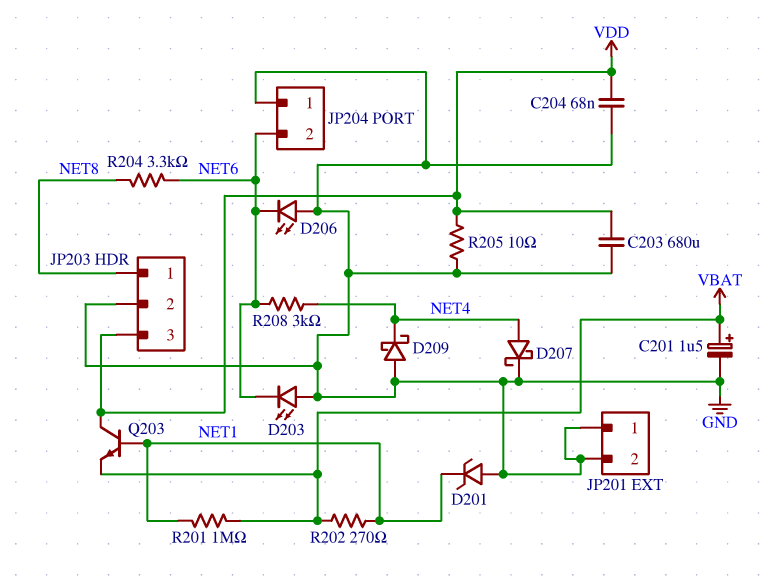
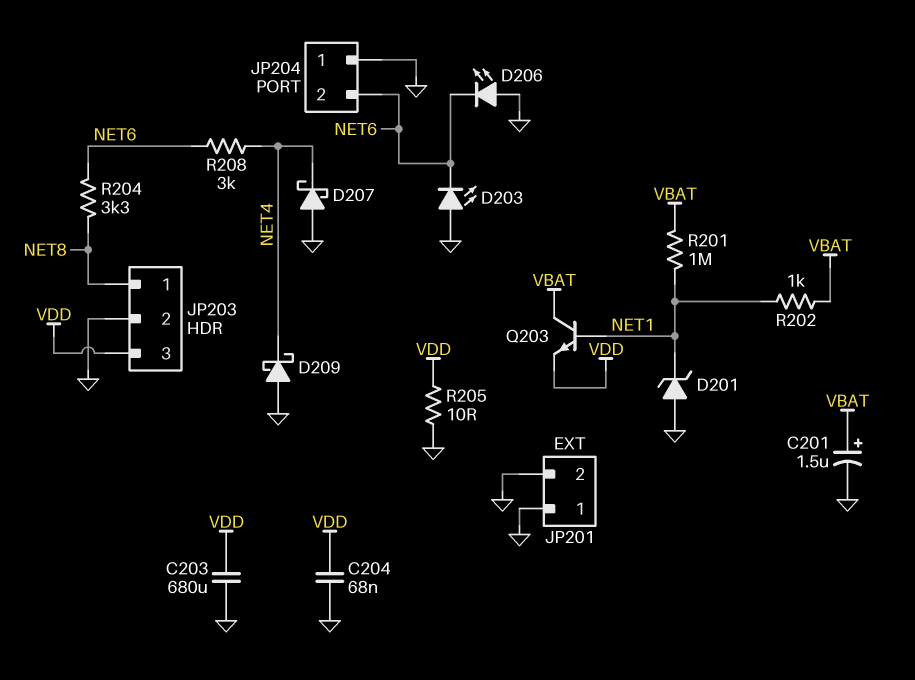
D207: schottky (A NET4, K GND) -> schottky (A GND, K NET4)
Q203: NPN (B NET1, C VDD, E VBAT) -> NPN (B NET1, C VBAT, E VDD)
R202: 270 (NET1, VBAT) -> 1k (NET1, VBAT)

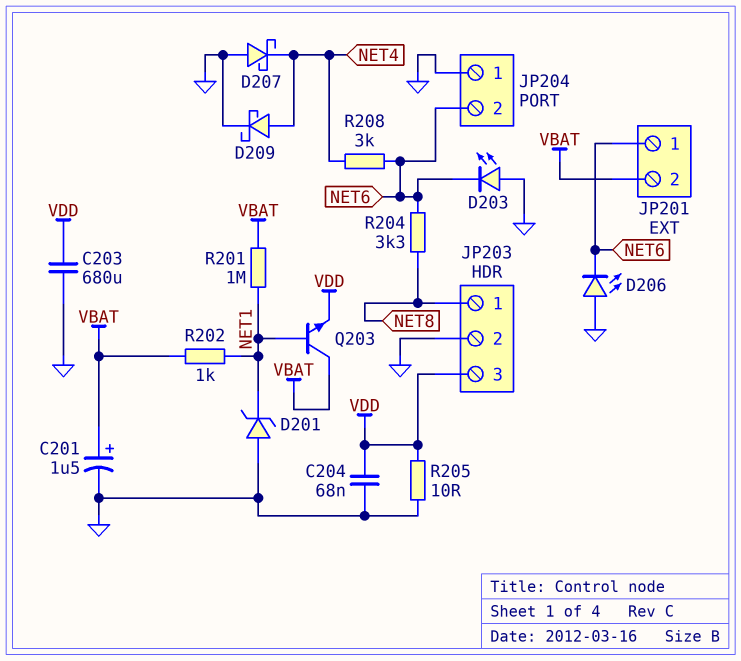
D209: schottky (A GND, K NET4) -> schottky (A NET4, K GND)
JP201 pin 1: GND -> NET6
JP201 pin 2: GND -> VBAT

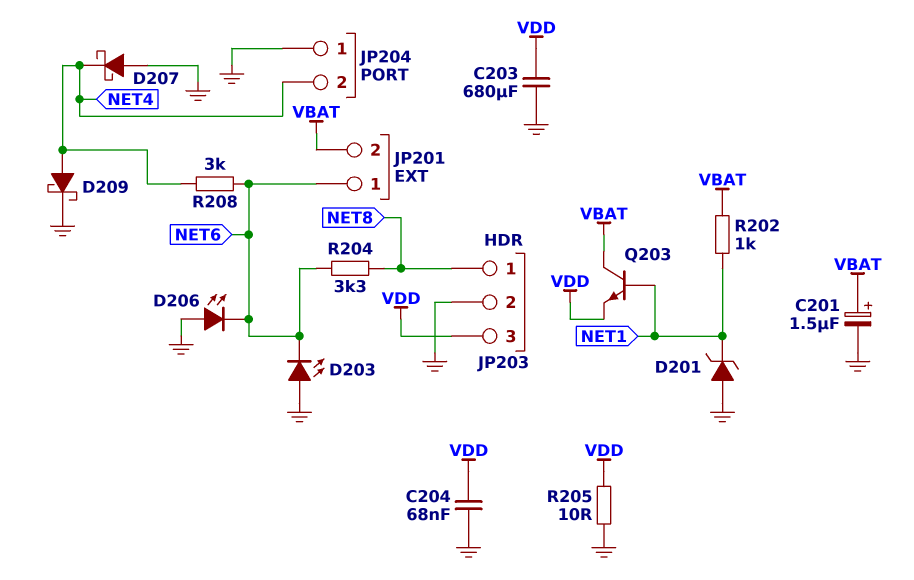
JP204 pin 2: NET6 -> NET4
R201: 1M (NET1, VBAT) -> none

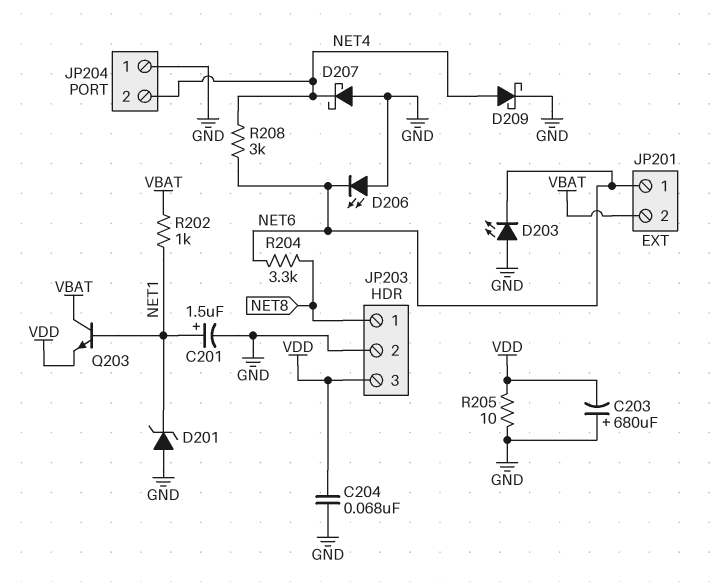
C201: 1.5uF (plus VBAT, minus GND) -> 1.5uF (plus NET1, minus GND)
C203: 680uF (GND, VDD) -> 680uF (plus GND, minus VDD)

